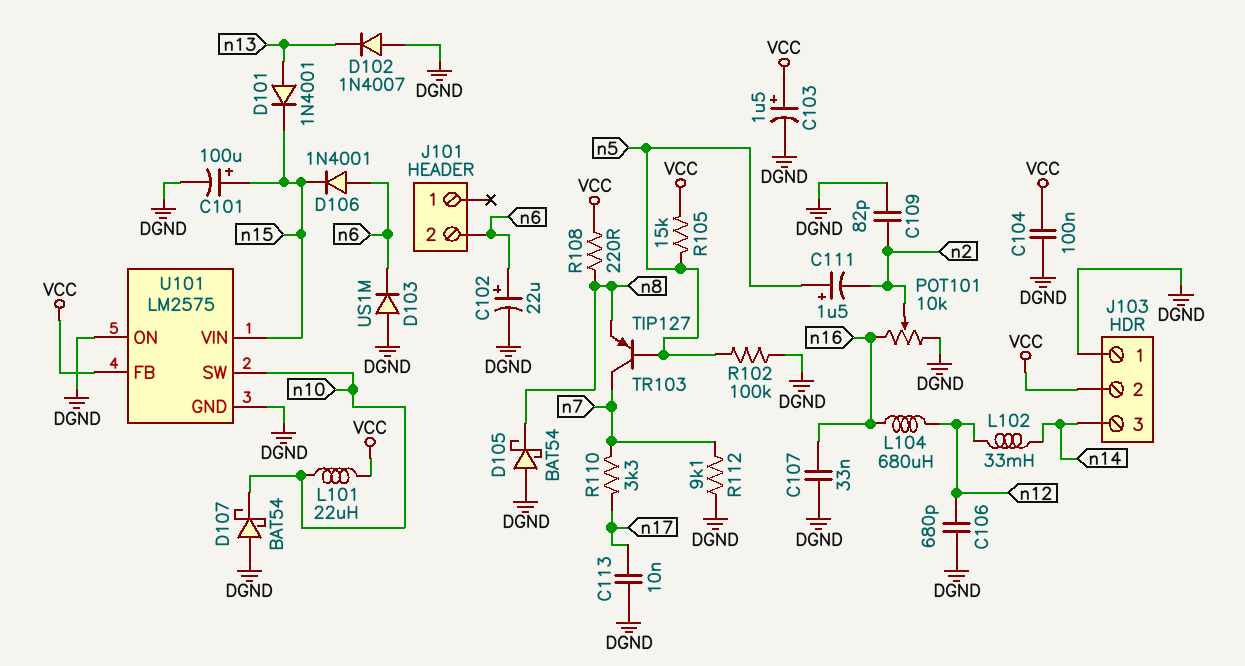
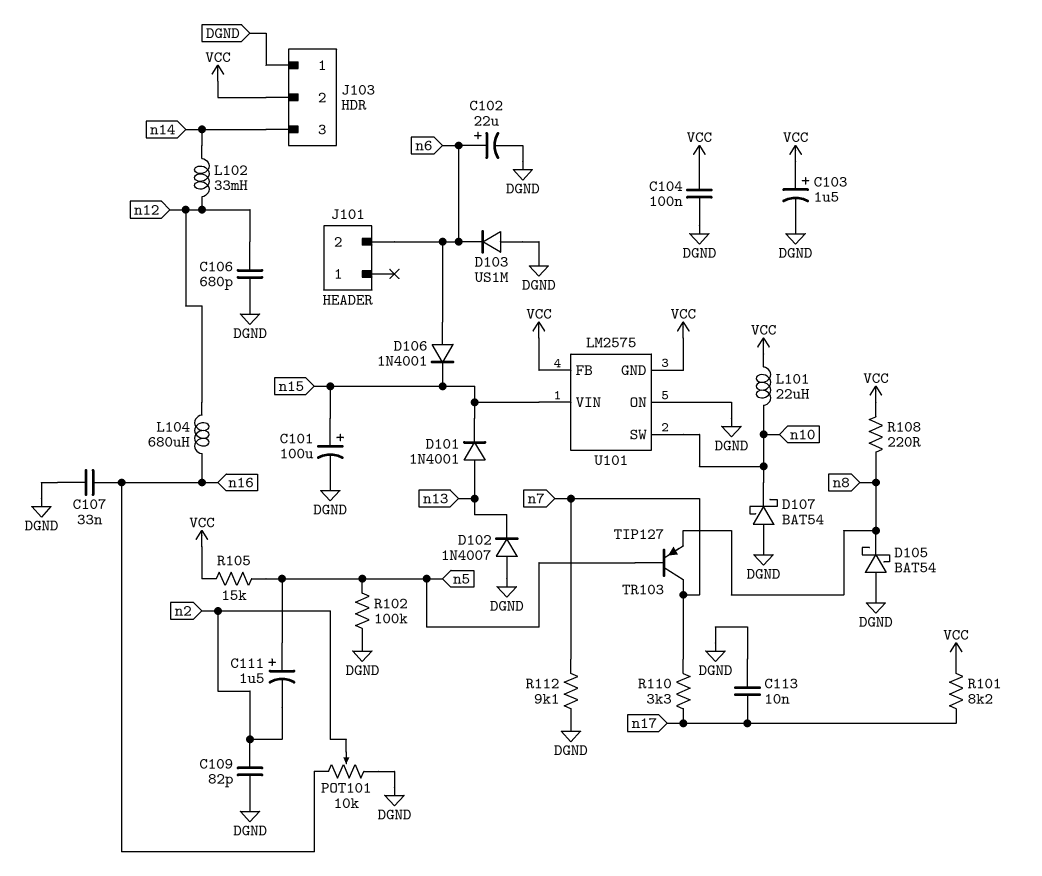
R101: none -> 8.2k (VCC, n17)
U101 pin GND: DGND -> VCC

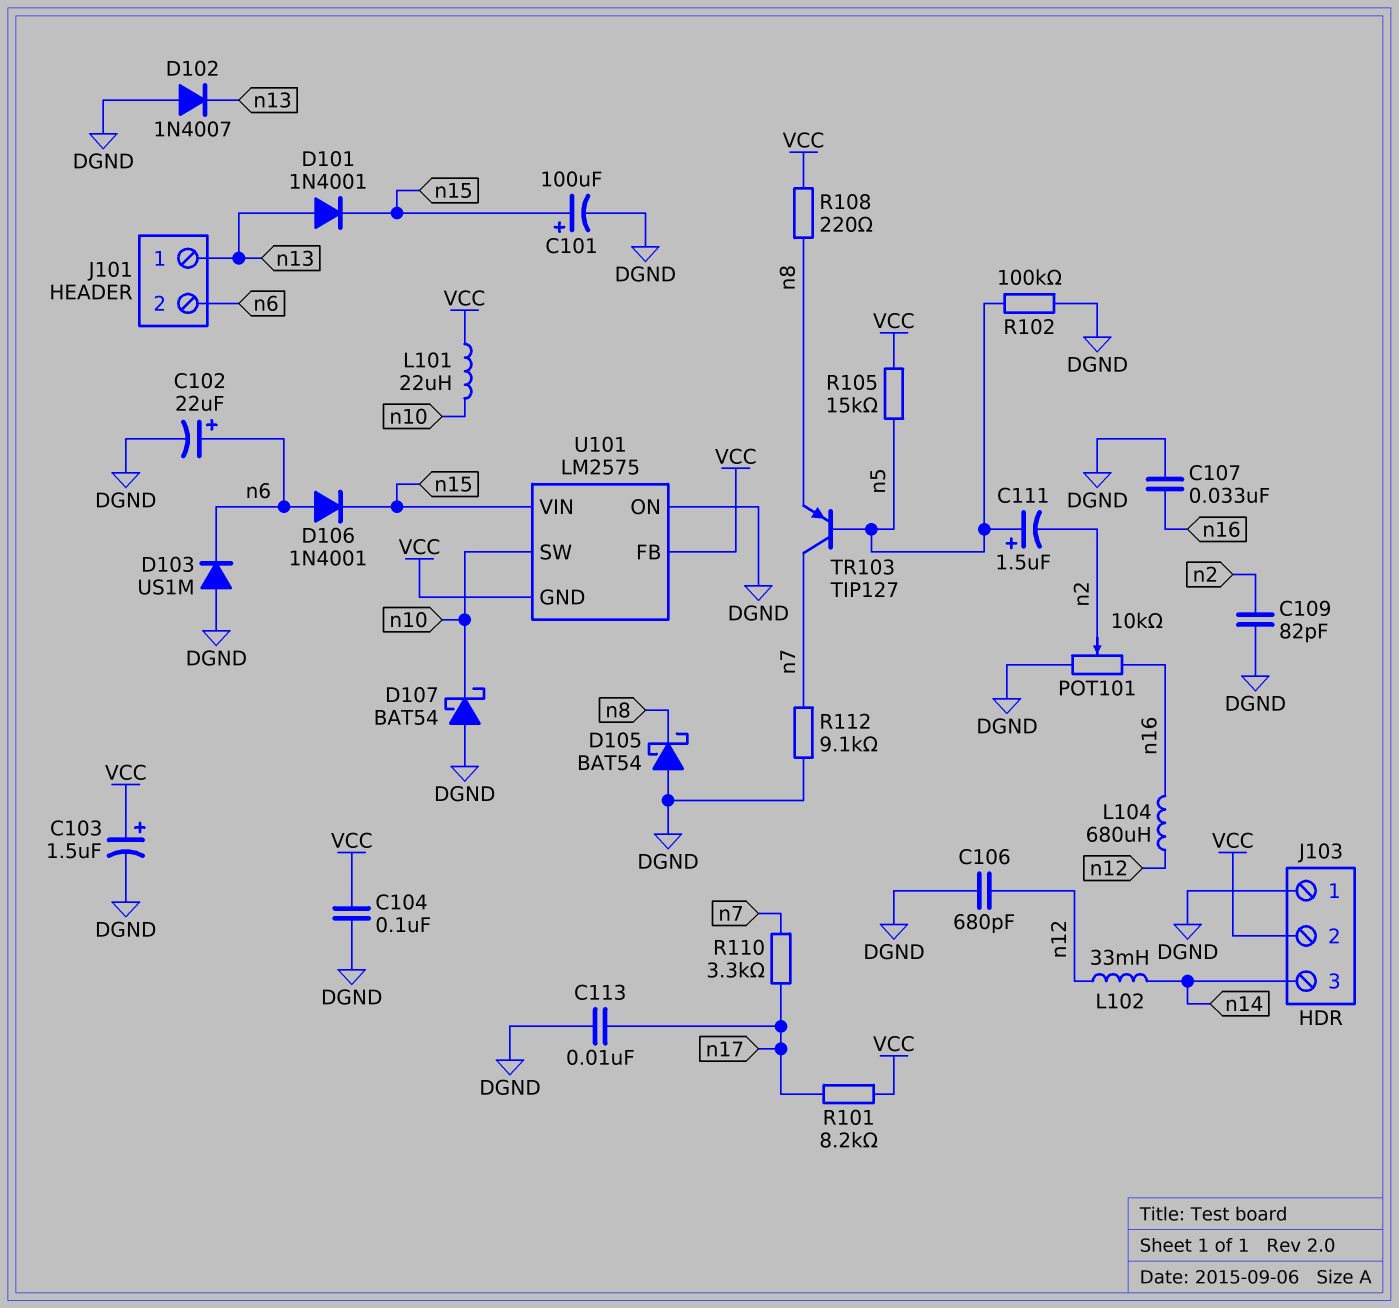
J101 pin 1: none -> n13

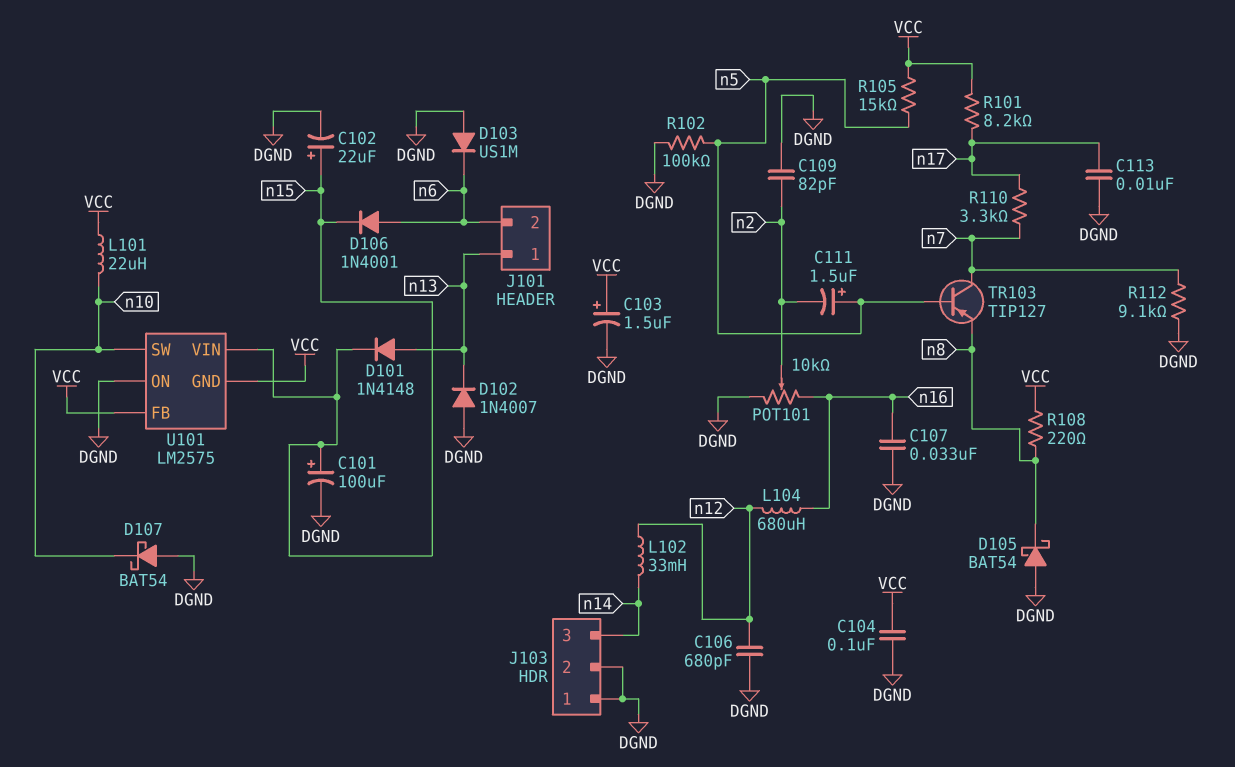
C102: 22uF (plus n6, minus DGND) -> 22uF (plus n15, minus DGND)
D101: diode 1N4001 (A n13, K n15) -> diode 1N4148 (A n13, K n15)
J103 pin 2: VCC -> DGND

